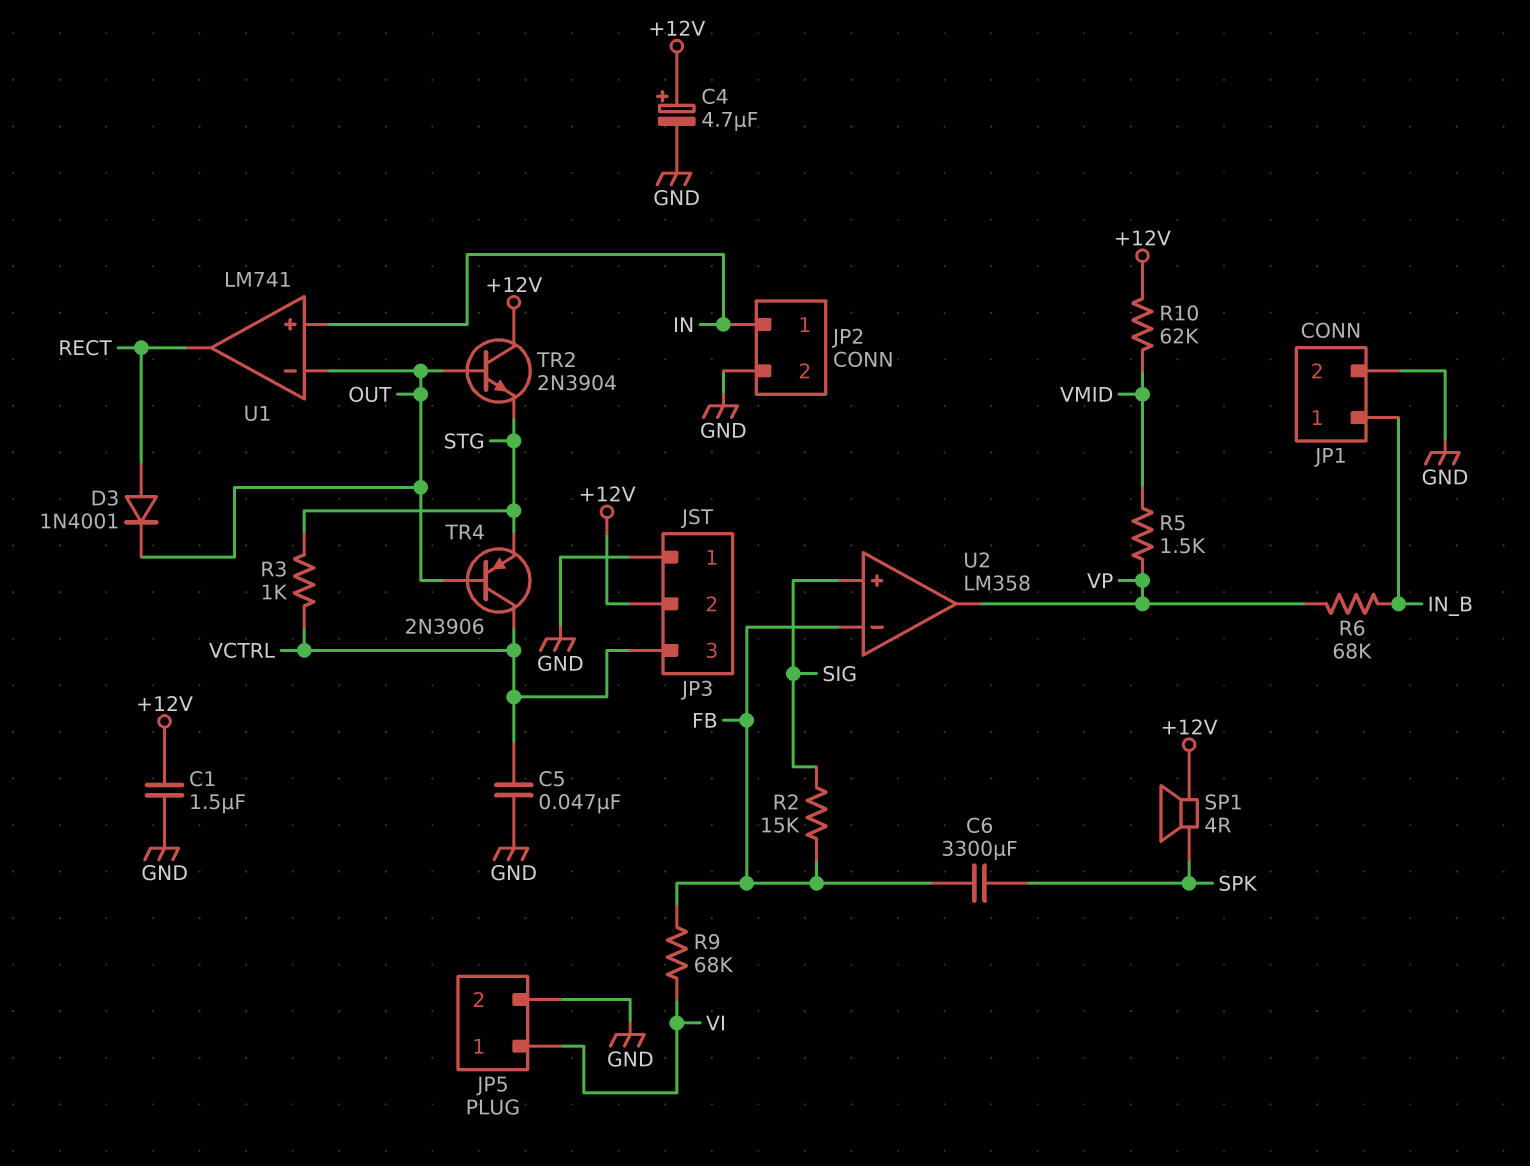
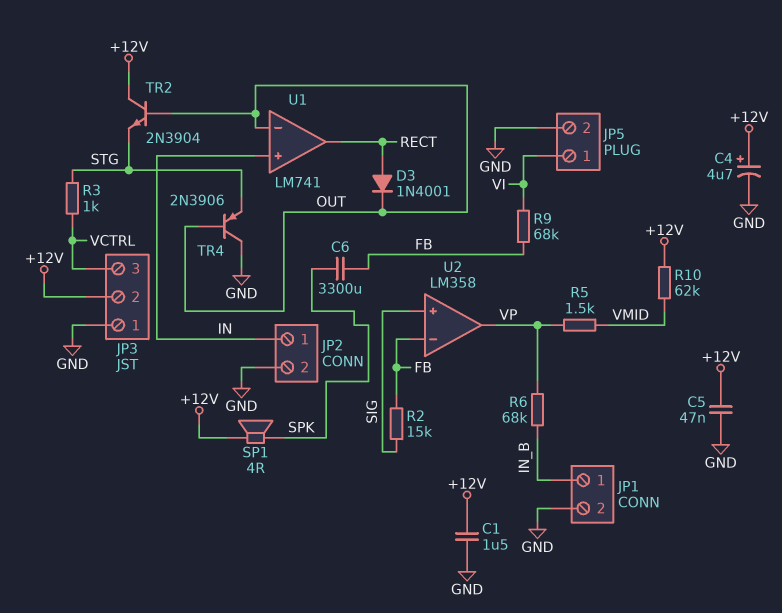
C5: 47nF (GND, VCTRL) -> 47nF (+12V, GND)
TR4: PNP 2N3906 (B OUT, C VCTRL, E STG) -> PNP 2N3906 (B OUT, C GND, E STG)

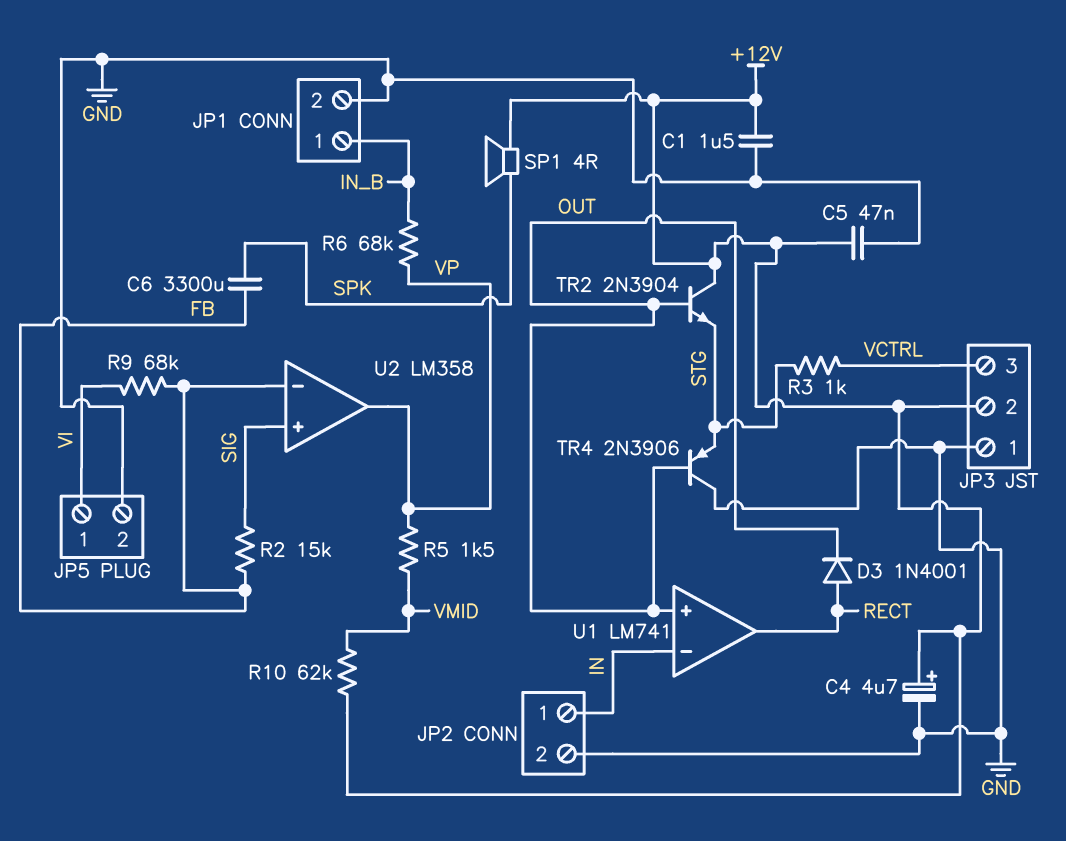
U1 pin in+: IN -> OUT
U1 pin in-: OUT -> IN

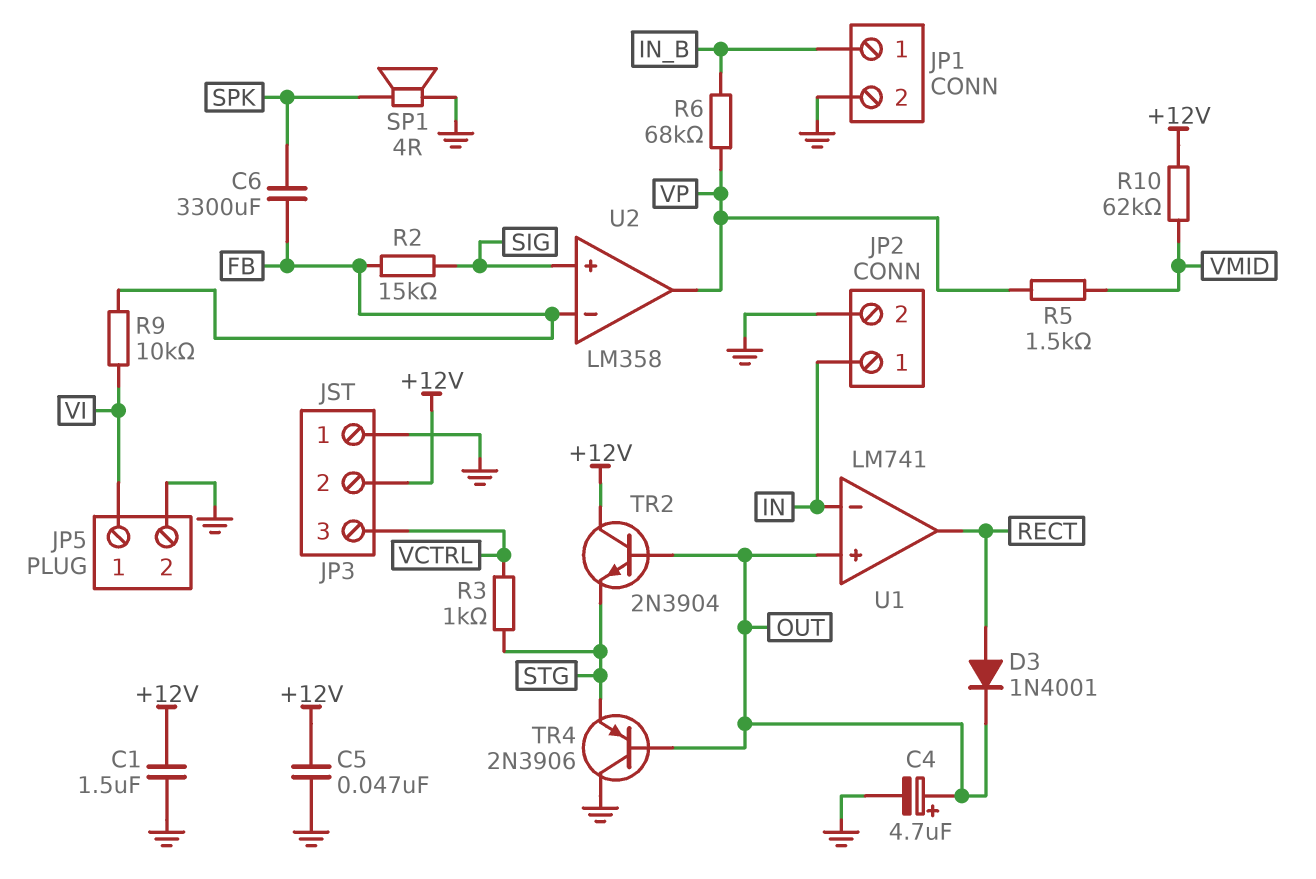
C4: 4.7uF (plus +12V, minus GND) -> 4.7uF (plus OUT, minus GND)
R9: 68k (FB, VI) -> 10k (FB, VI)
SP1: speaker 4R (+12V, SPK) -> speaker 4R (GND, SPK)

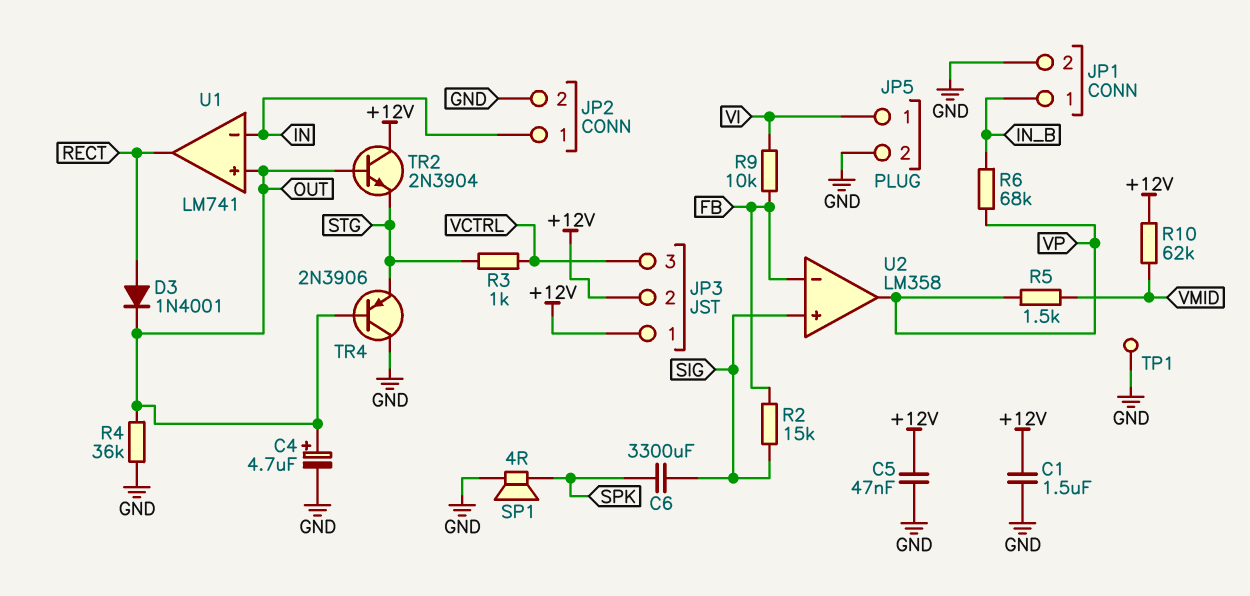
C6: 3300uF (FB, SPK) -> 3300uF (SIG, SPK)
JP3 pin 1: GND -> +12V
R4: none -> 36k (GND, OUT)
TP1: none -> test point (GND)

